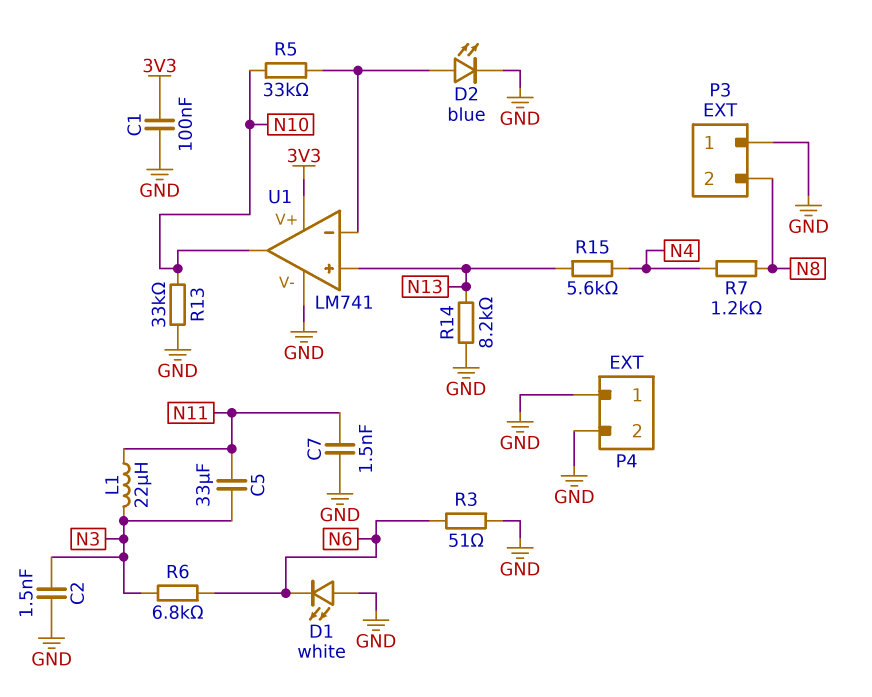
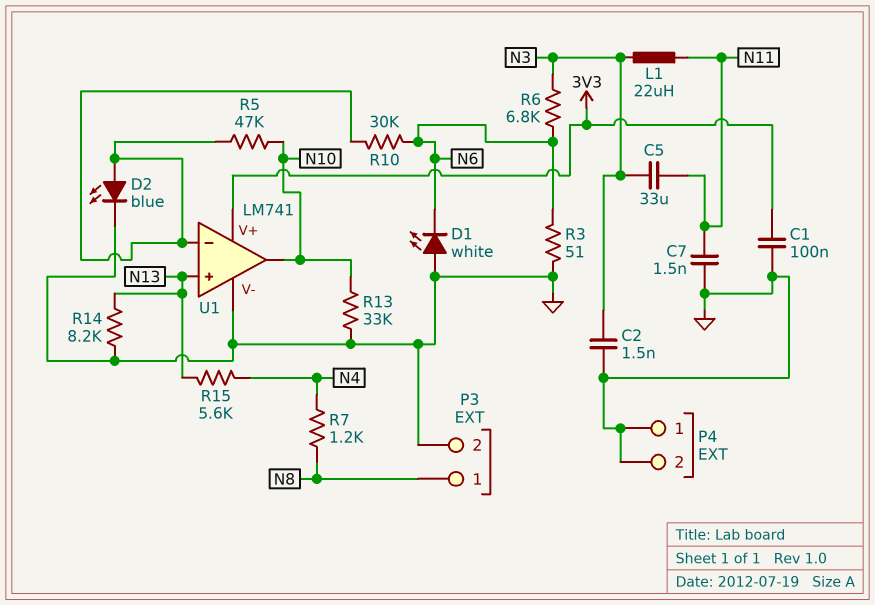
P3 pin 1: GND -> N8
P3 pin 2: N8 -> GND
R5: 33k (N10, U1/in-) -> 47k (N10, U1/in-)
R10: none -> 30k (N6, U1/in-)

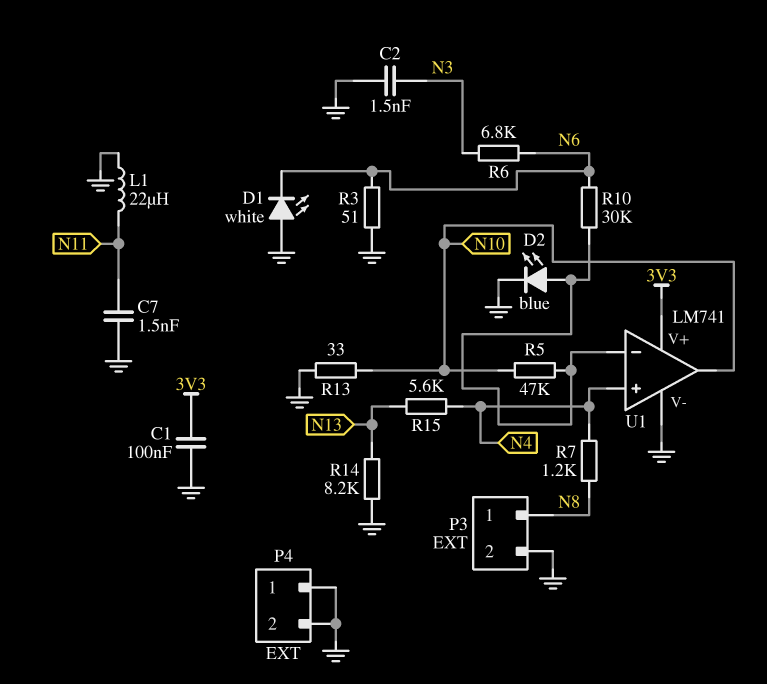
C5: 33uF (N3, N11) -> none
L1: 22uH (N3, N11) -> 22uH (GND, N11)
R13: 33k (GND, N10) -> 33 (GND, N10)
U1 pin in+: N13 -> N4

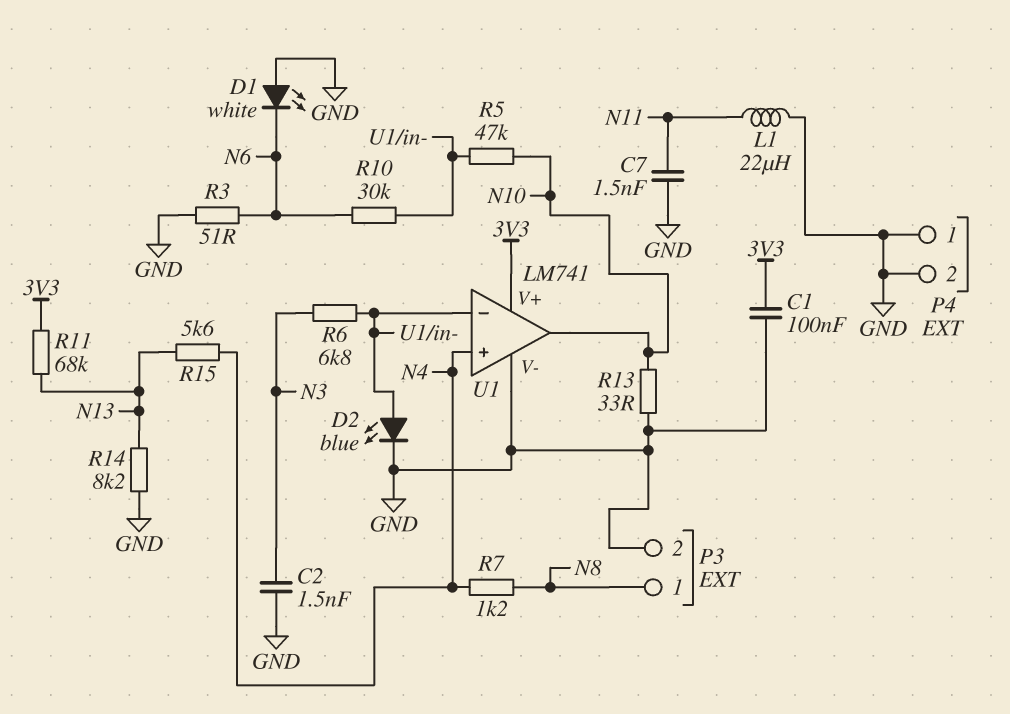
R6: 6.8k (N3, N6) -> 6.8k (N3, U1/in-)
R11: none -> 68k (3V3, N13)

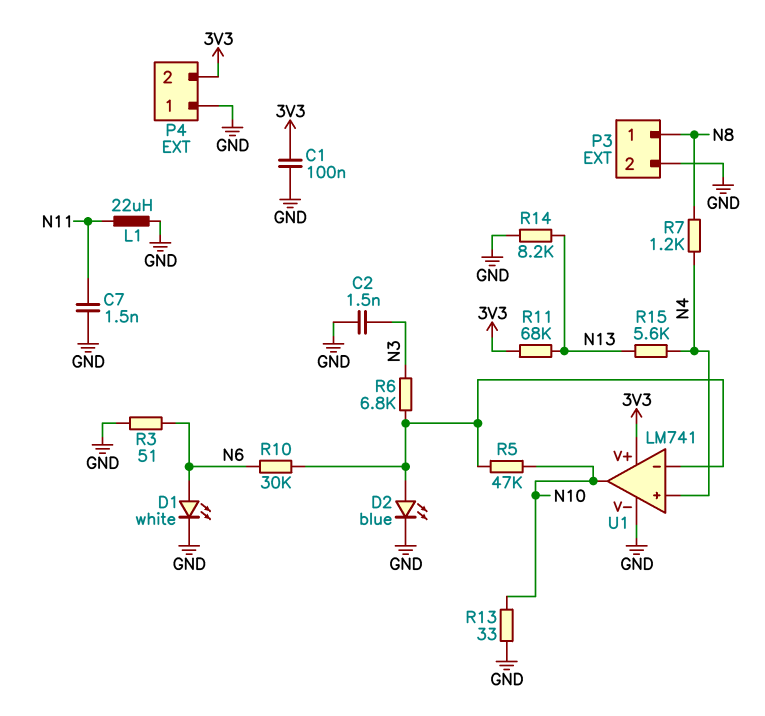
D1: LED white (A GND, K N6) -> LED white (A N6, K GND)
P4 pin 2: GND -> 3V3

